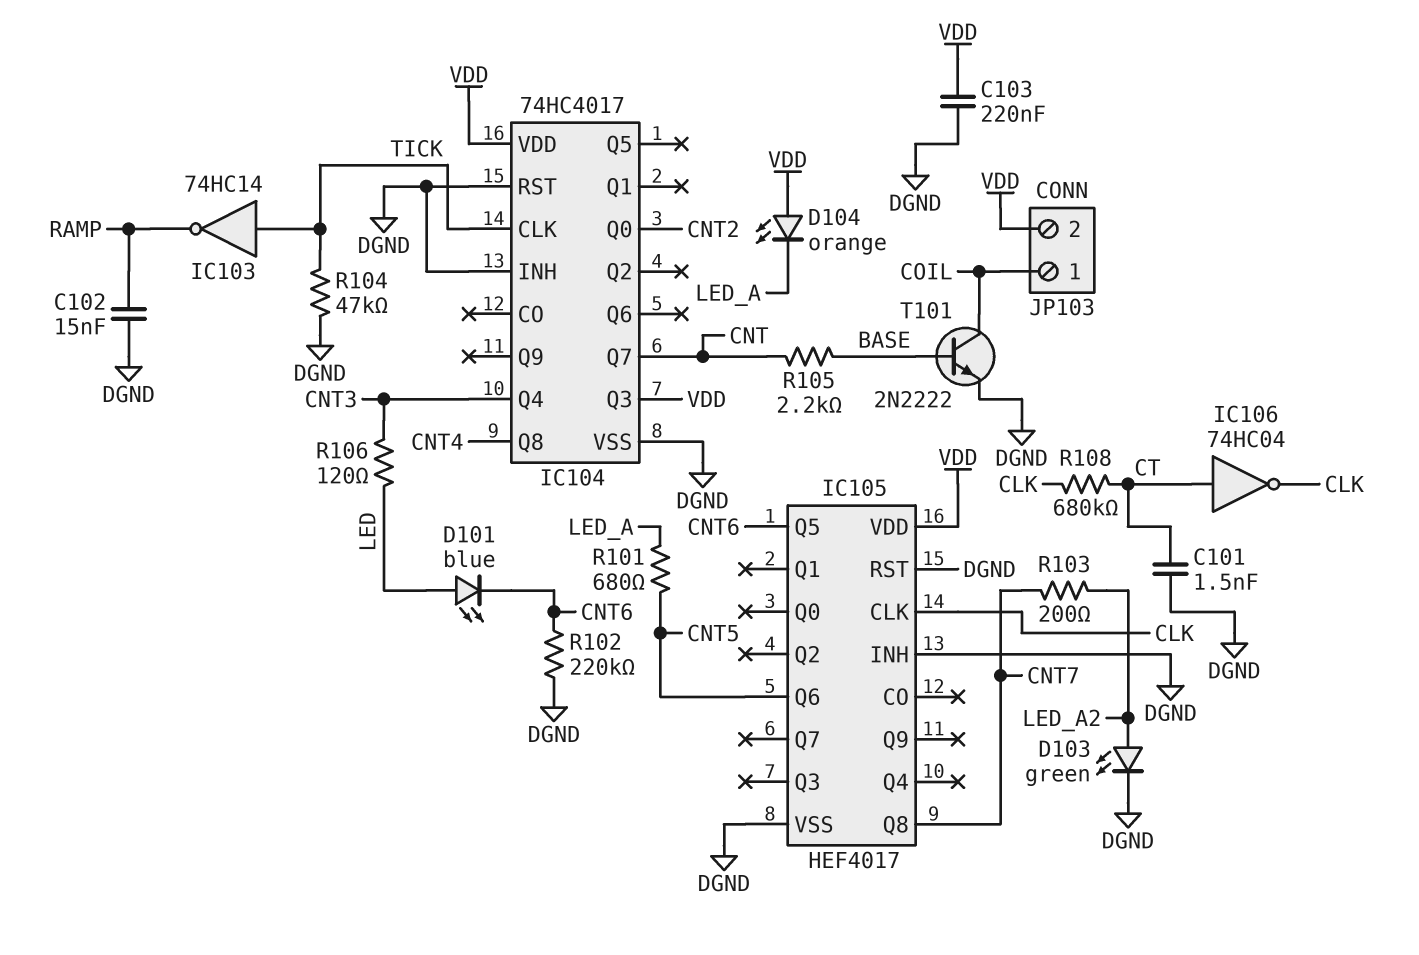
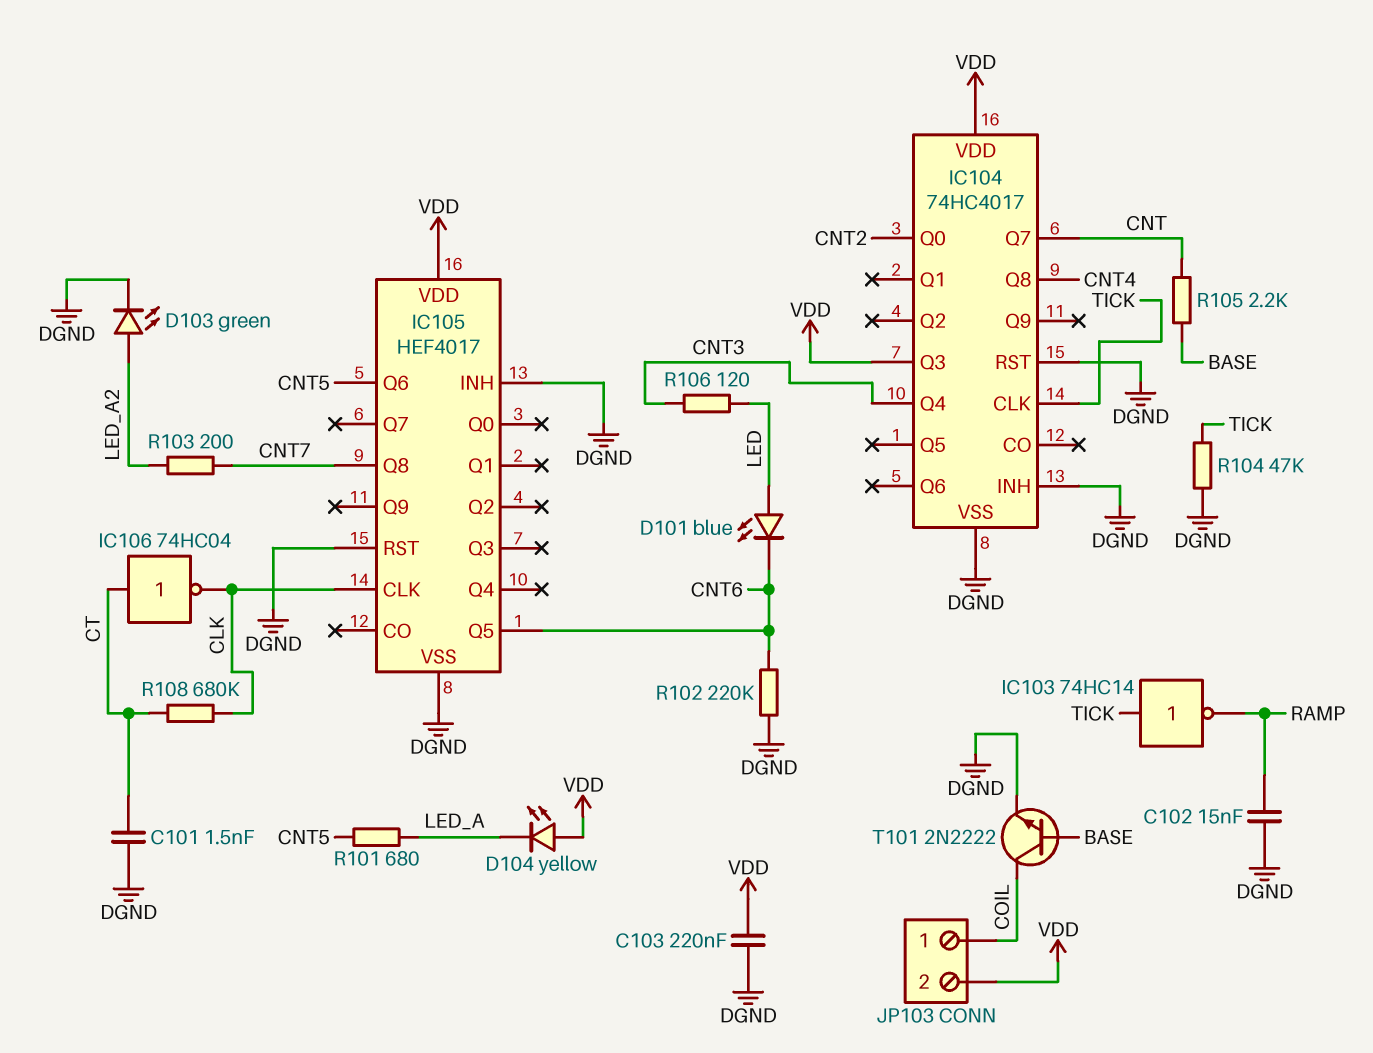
D104: LED orange (A VDD, K LED_A) -> LED yellow (A VDD, K LED_A)

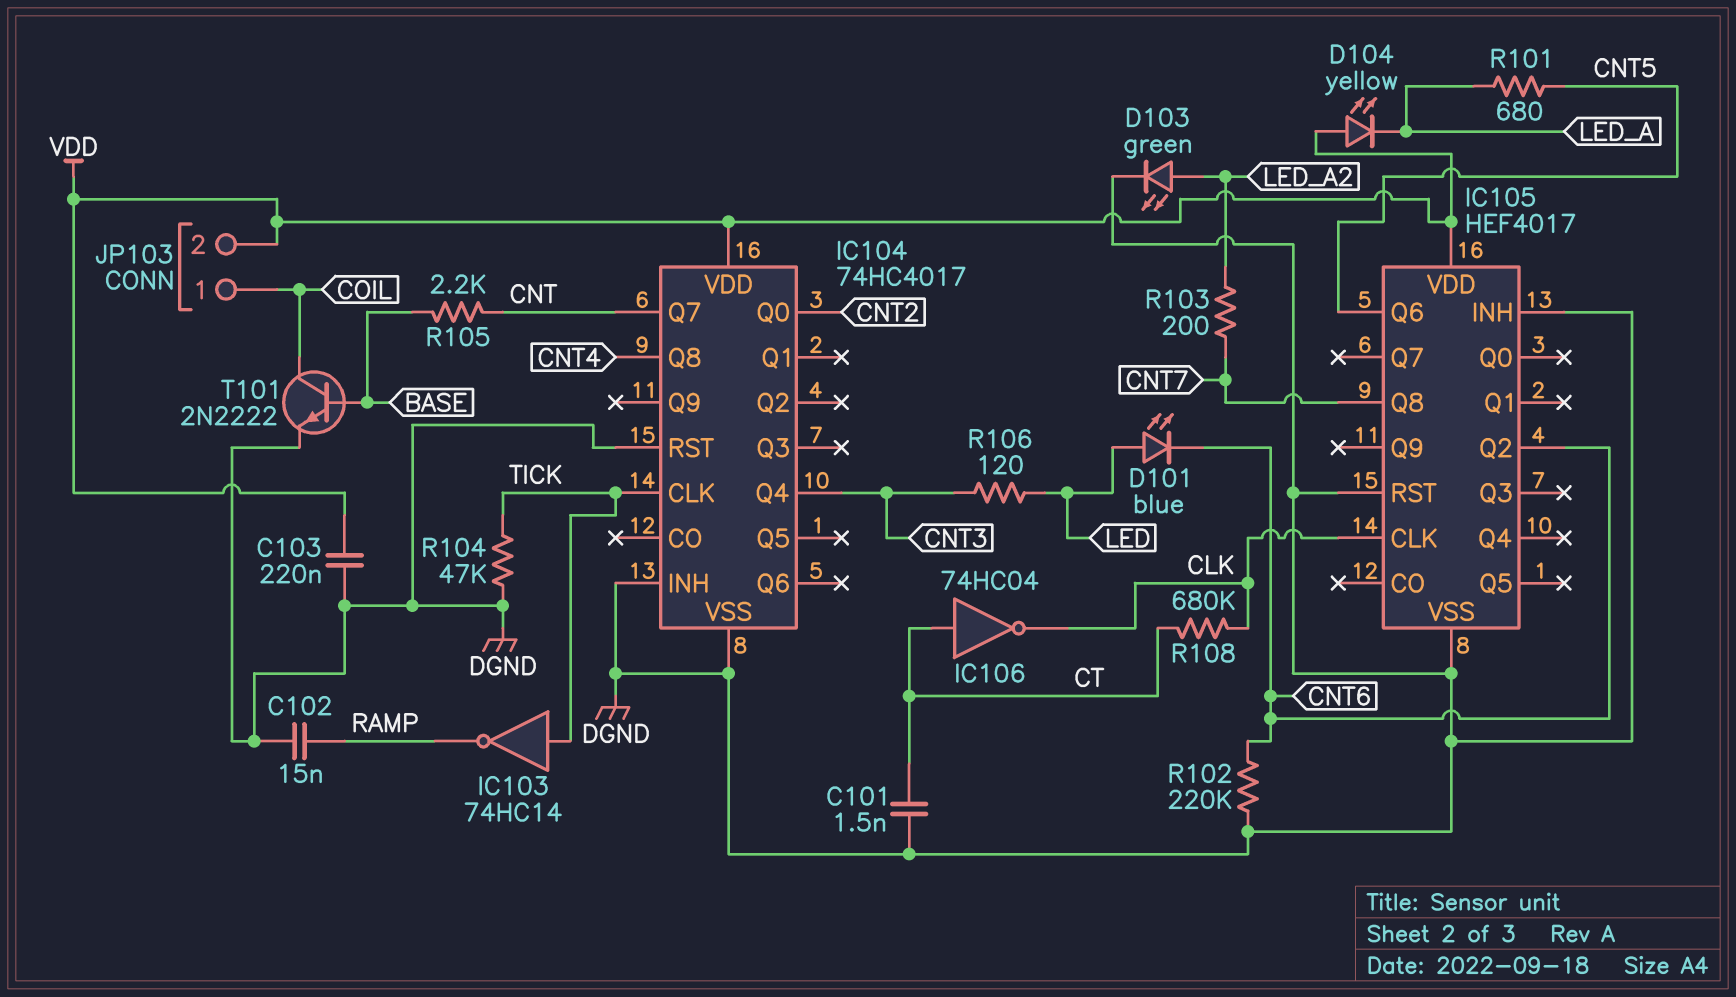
IC104 pin Q3: VDD -> none
IC105 pin Q2: none -> CNT6
IC105 pin Q5: CNT6 -> none

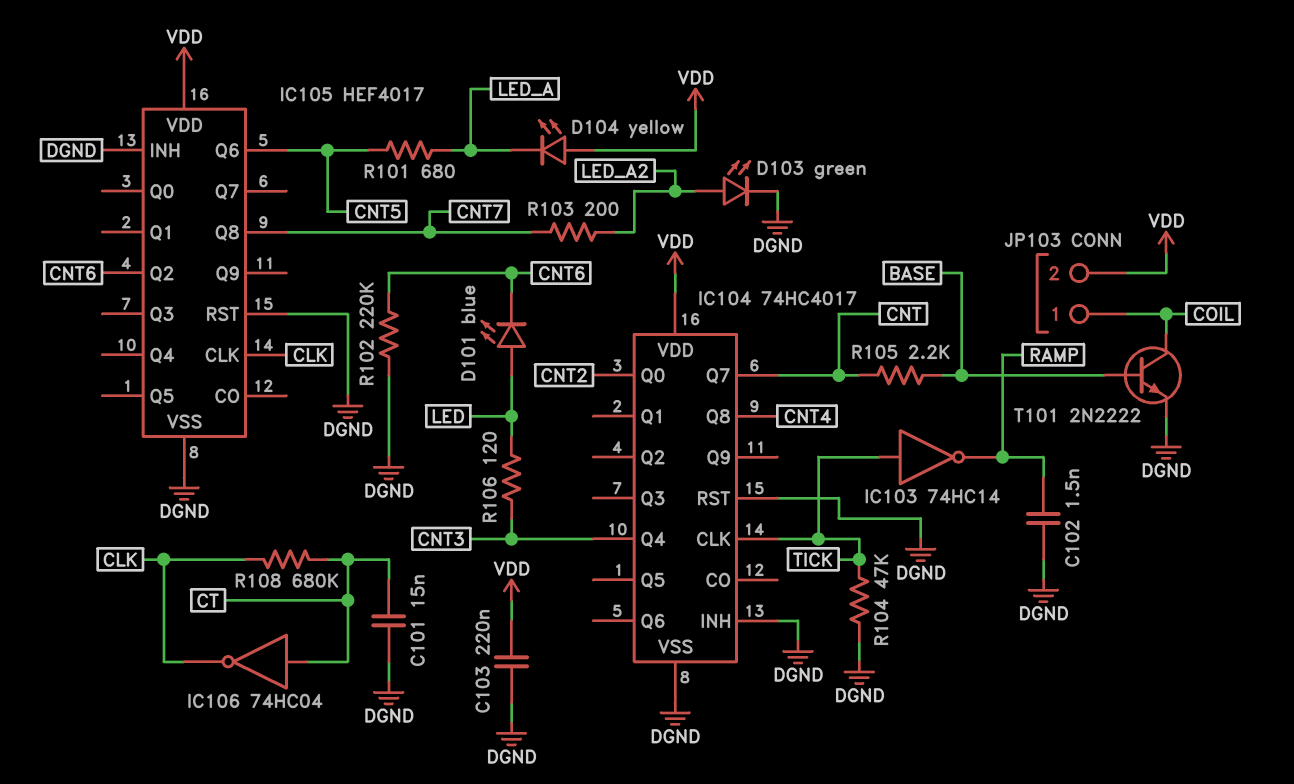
C101: 1.5nF (CT, DGND) -> 15nF (CT, DGND)
C102: 15nF (DGND, RAMP) -> 1.5nF (DGND, RAMP)

